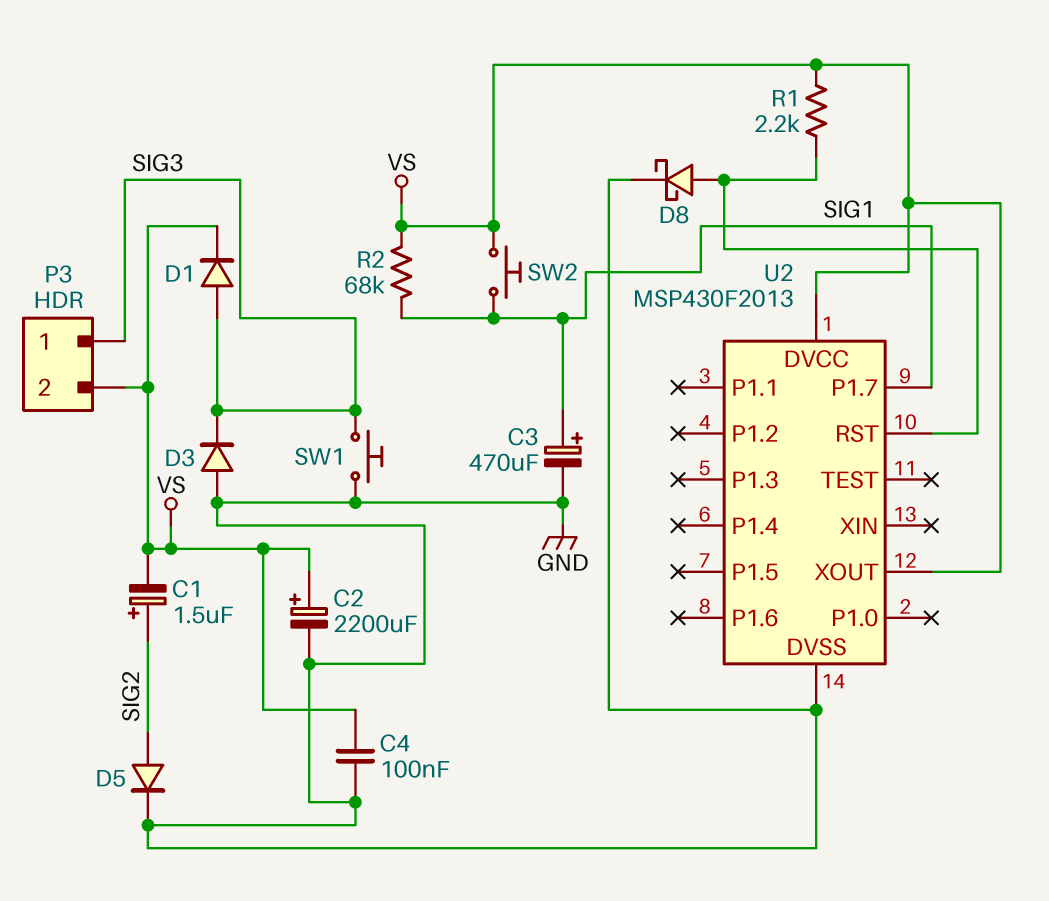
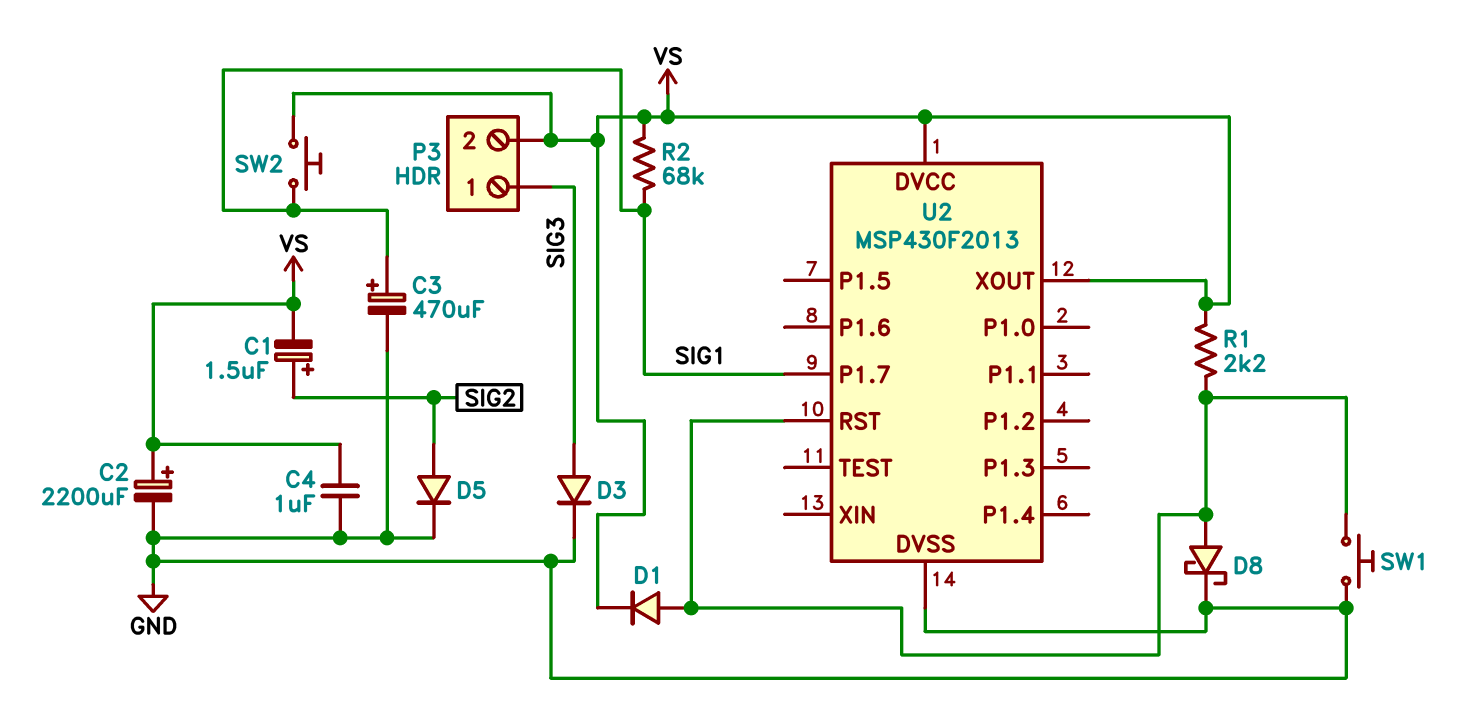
C4: 100nF (GND, VS) -> 1uF (GND, VS)
D1: diode (A SIG3, K VS) -> diode (A U2/RST, K VS)
D3: diode (A GND, K SIG3) -> diode (A SIG3, K GND)
SW1: button (GND, SIG3) -> button (GND, U2/RST)

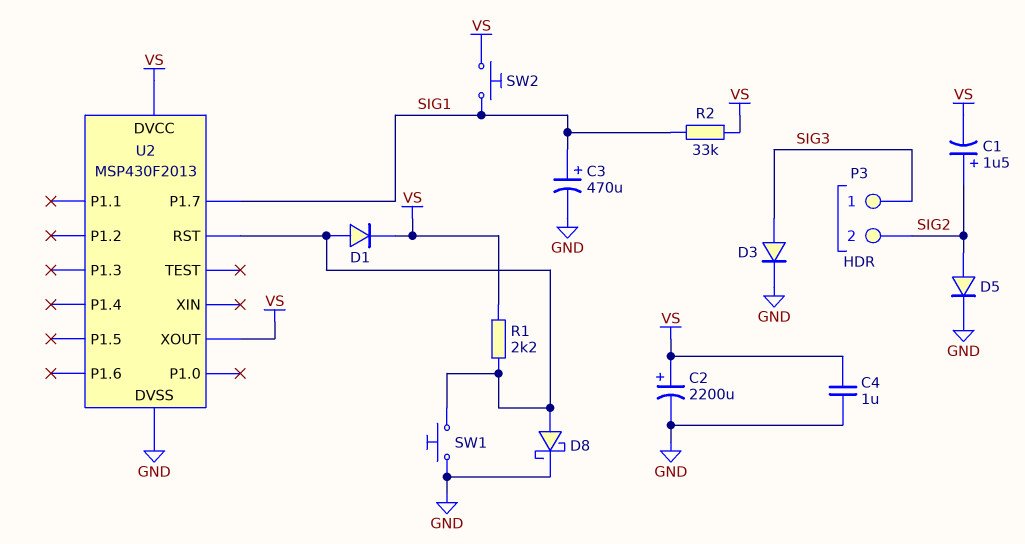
P3 pin 2: VS -> SIG2
R2: 68k (SIG1, VS) -> 33k (SIG1, VS)

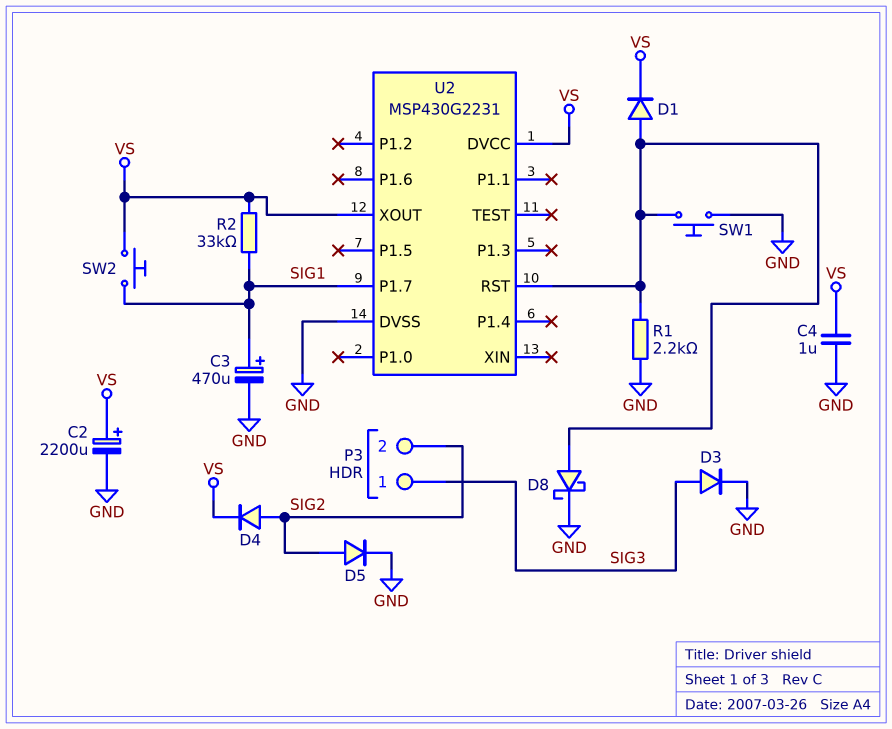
C1: 1.5uF (plus SIG2, minus VS) -> none
D4: none -> diode (A SIG2, K VS)
R1: 2.2k (U2/RST, VS) -> 2.2k (GND, U2/RST)
U2: MSP430F2013 -> MSP430G2231

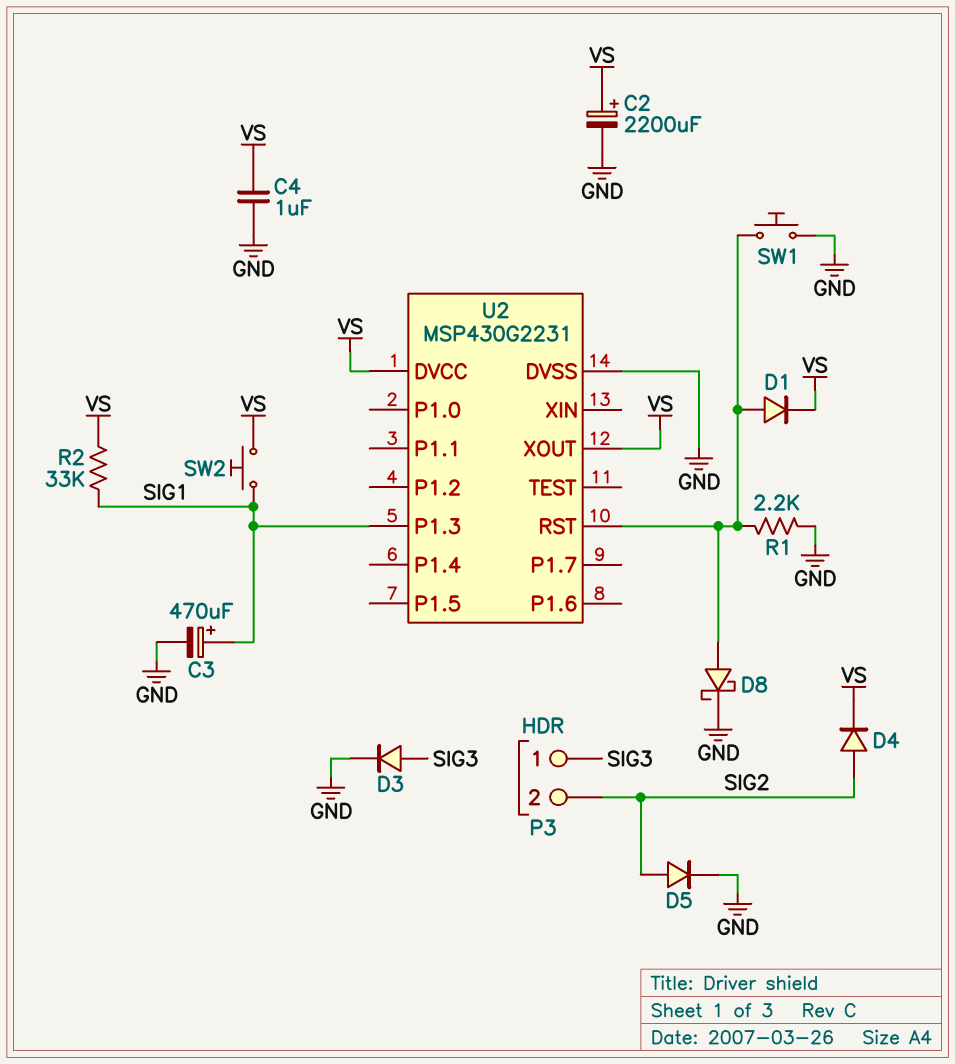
U2 pin P1.3: none -> SIG1
U2 pin P1.7: SIG1 -> none

